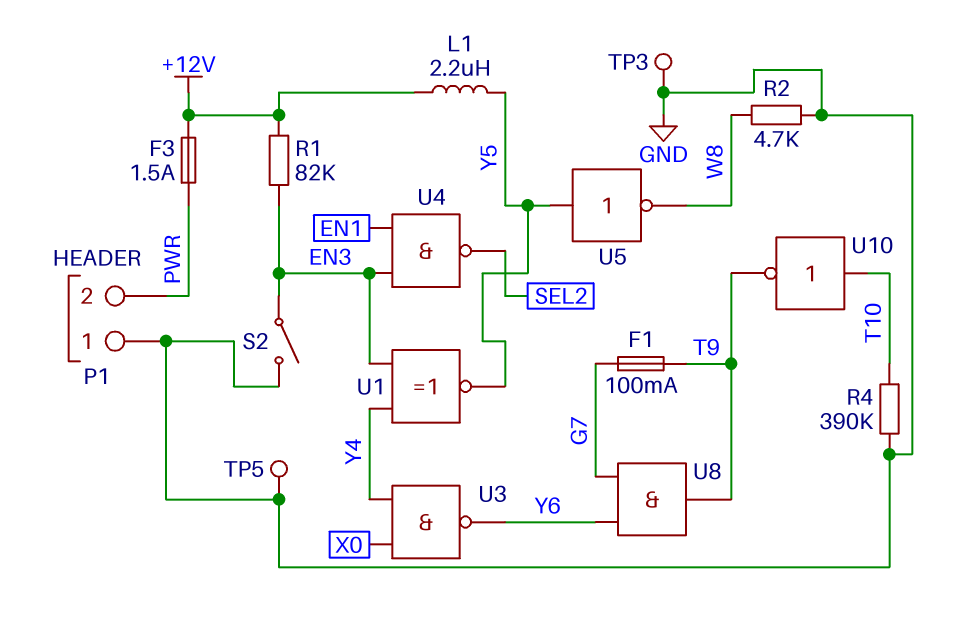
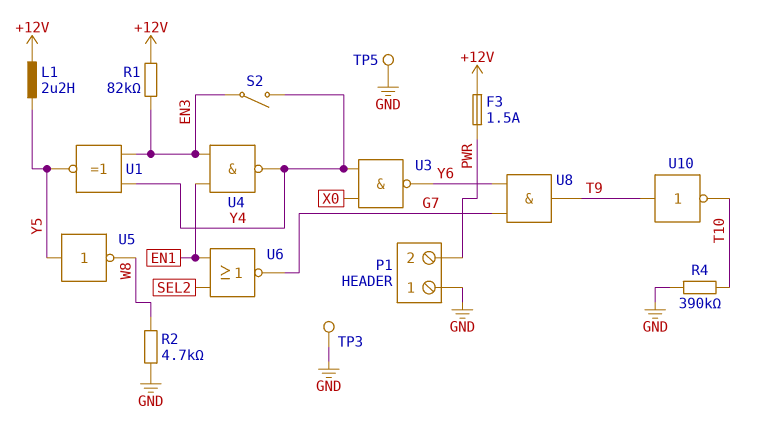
F1: 100mA (G7, T9) -> none
S2: switch (EN3, GND) -> switch (EN3, Y4)
U4: NAND (in EN1, in EN3, out SEL2) -> NAND (in EN1, in EN3, out Y4)
U6: none -> NOR (in EN1, in SEL2, out G7)
U10: NOT (in T10, out T9) -> NOT (in T9, out T10)

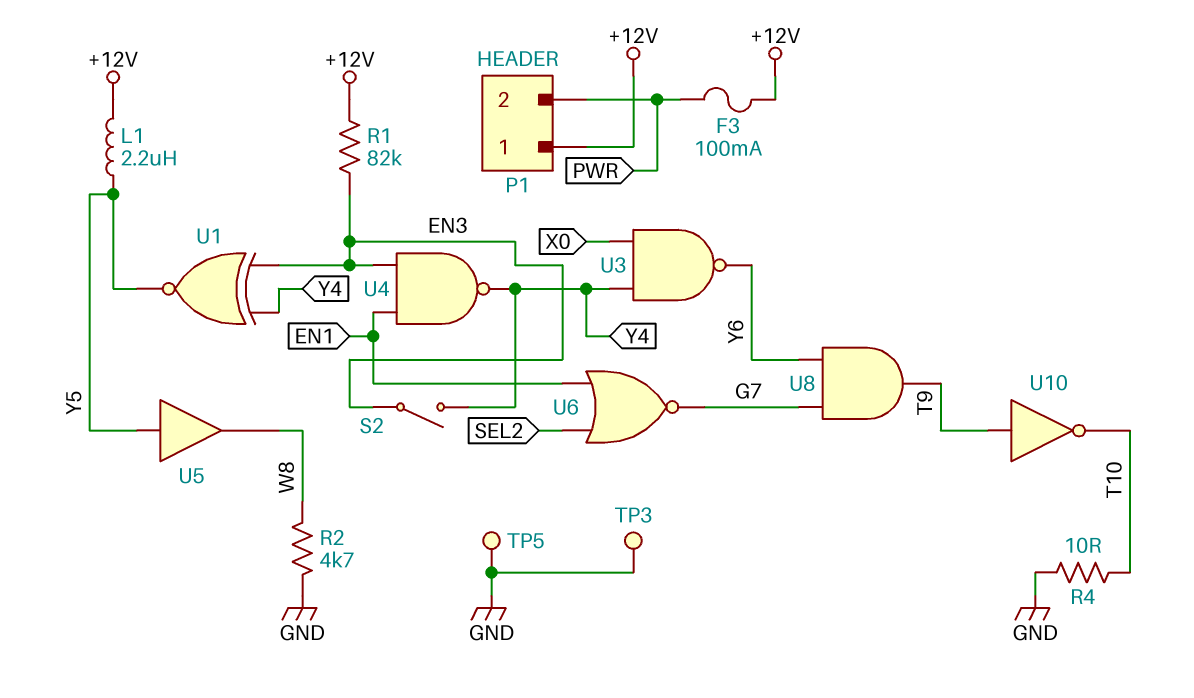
F3: 1.5A (+12V, PWR) -> 100mA (+12V, PWR)
P1 pin 1: GND -> +12V
R4: 390k (GND, T10) -> 10 (GND, T10)
U5: NOT (in Y5, out W8) -> buffer (in Y5, out W8)

